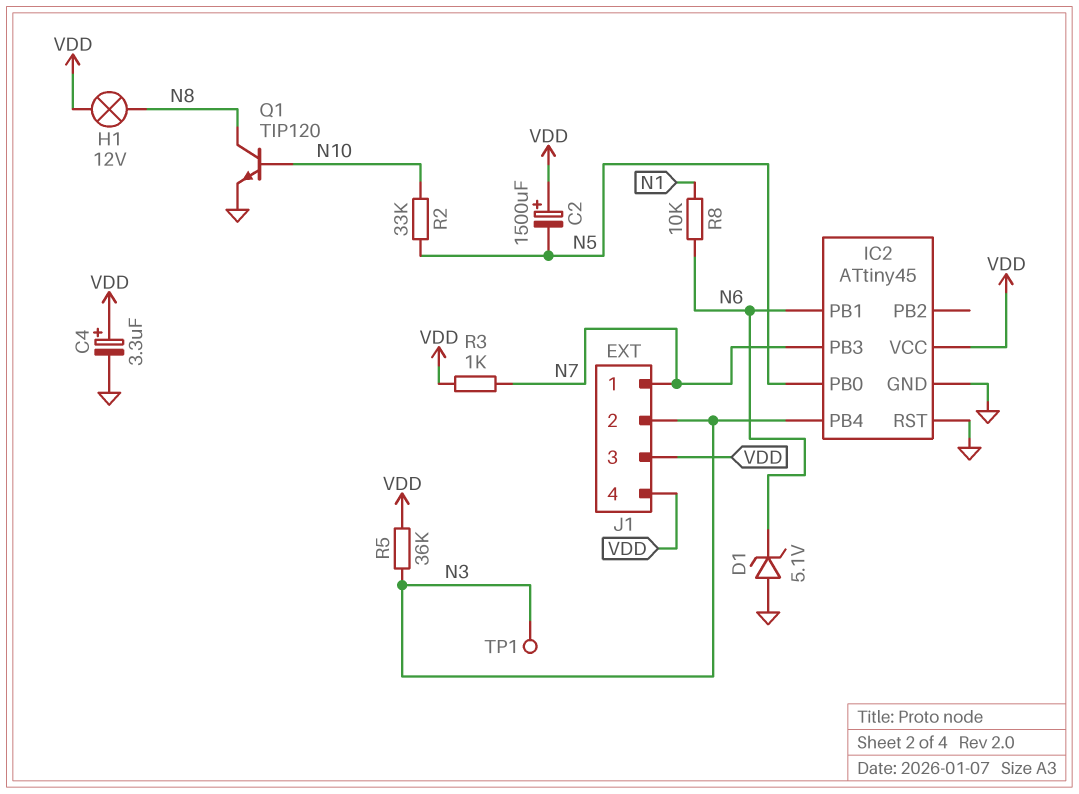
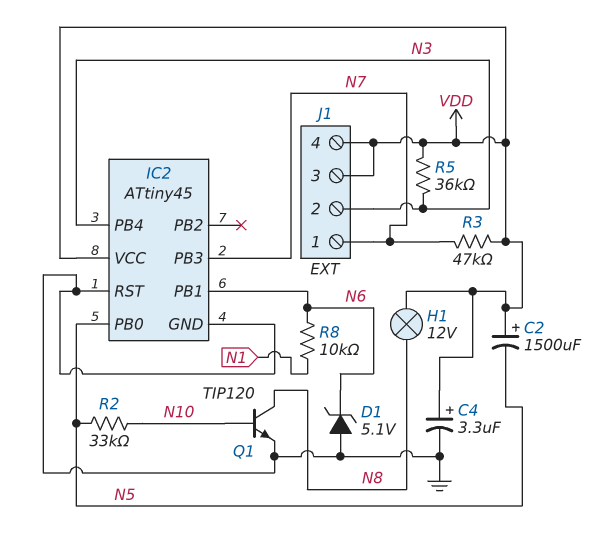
R3: 1k (N7, VDD) -> 47k (N7, VDD)
TP1: test point (N3) -> none

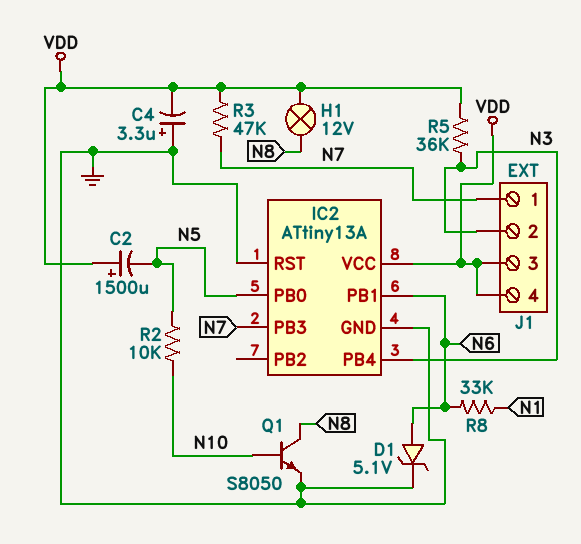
C4: 3.3uF (plus VDD, minus GND) -> 3.3uF (plus GND, minus VDD)
D1: zener 5.1V (A GND, K N6) -> zener 5.1V (A N6, K GND)
IC2: ATtiny45 -> ATtiny13A
Q1: NPN TIP120 (B N10, C N8, E GND) -> NPN S8050 (B N10, C N8, E GND)
R2: 33k (N5, N10) -> 10k (N5, N10)
R8: 10k (N1, N6) -> 33k (N1, N6)

